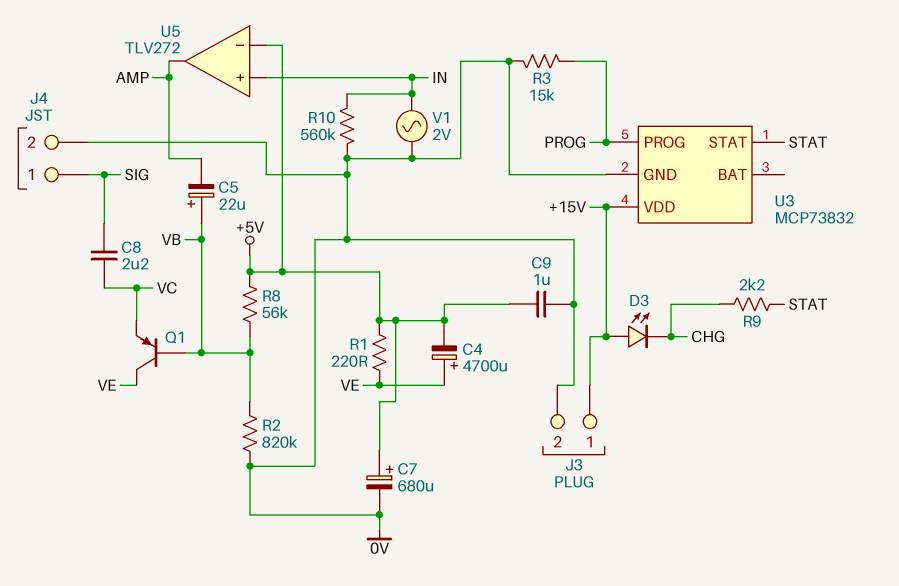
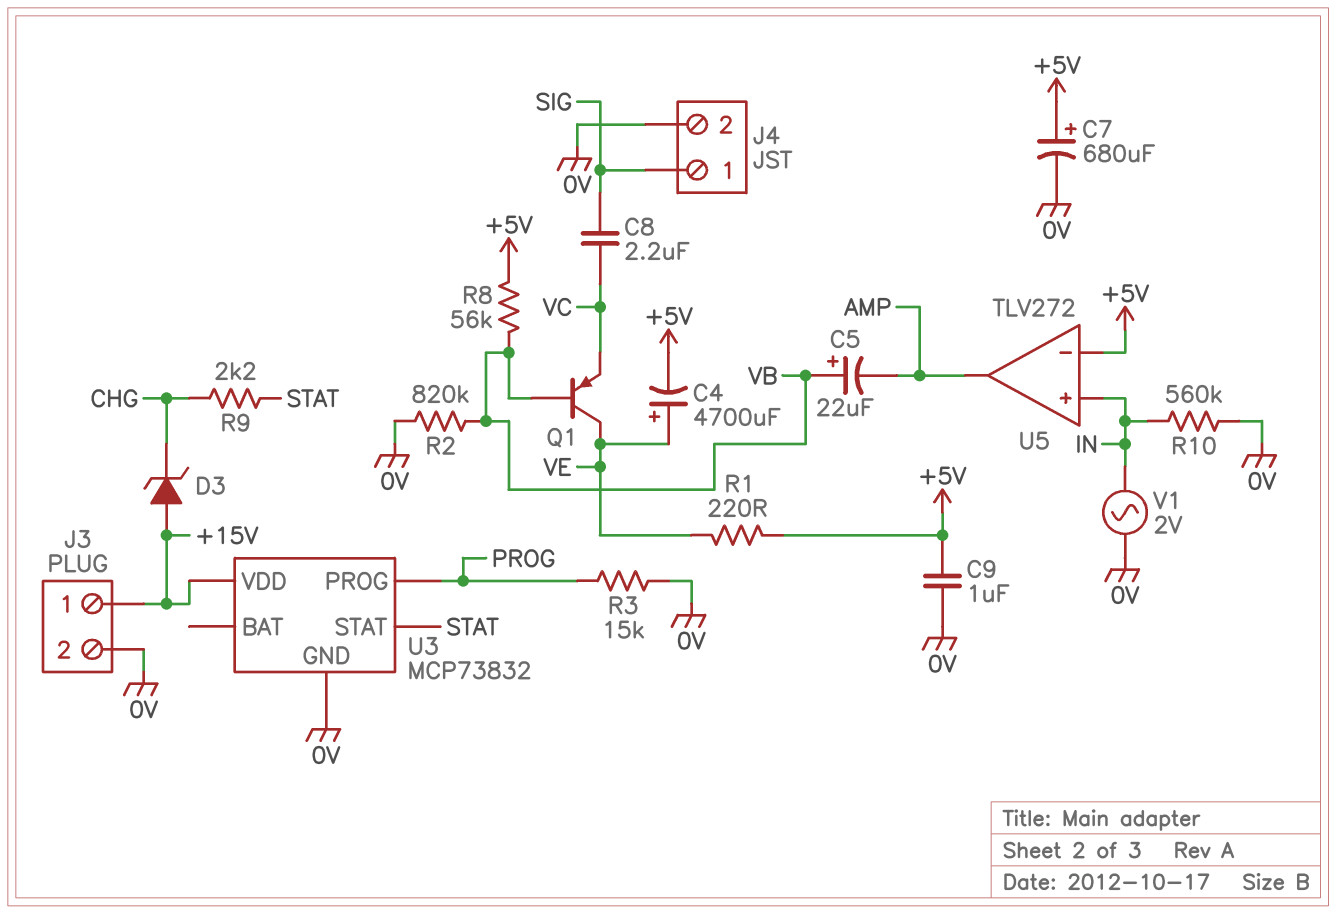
D3: LED (A +15V, K CHG) -> zener (A +15V, K CHG)

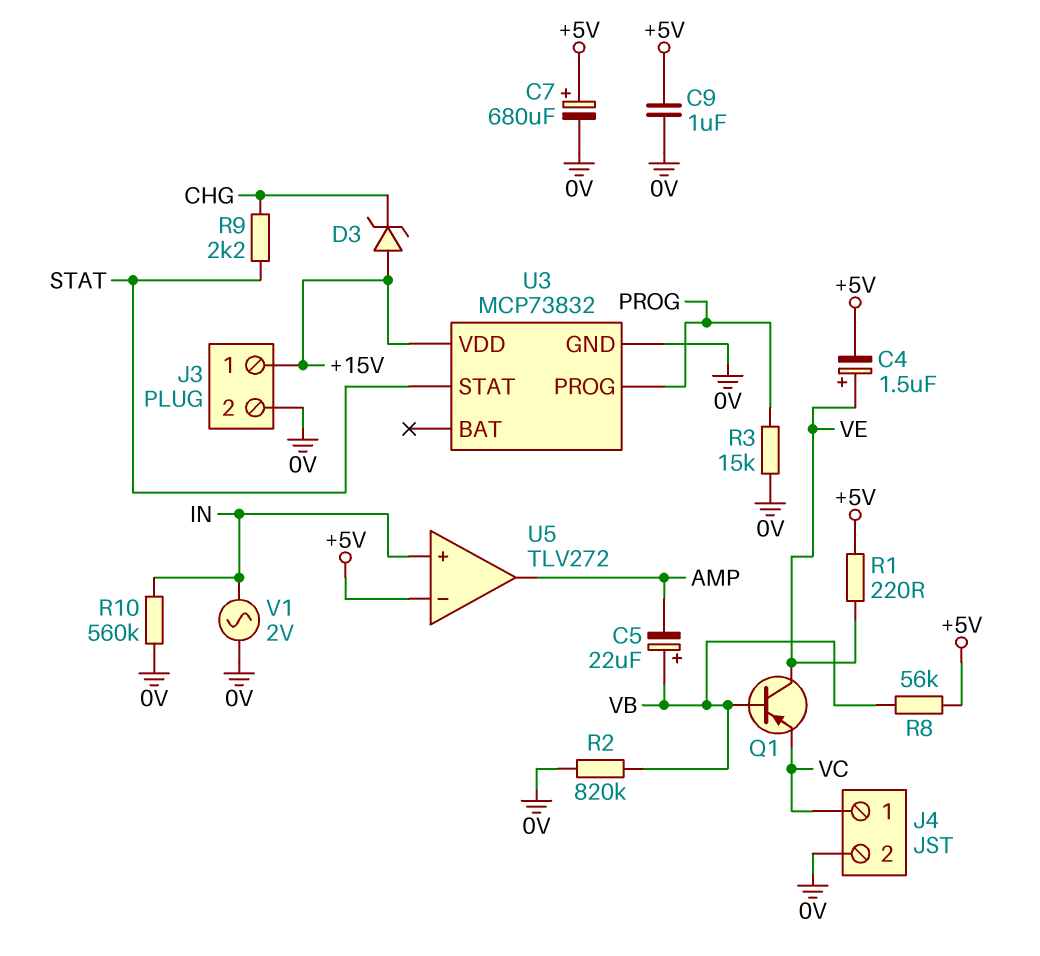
C4: 4700uF (plus VE, minus +5V) -> 1.5uF (plus VE, minus +5V)
C8: 2.2uF (SIG, VC) -> none
J4 pin 1: SIG -> VC

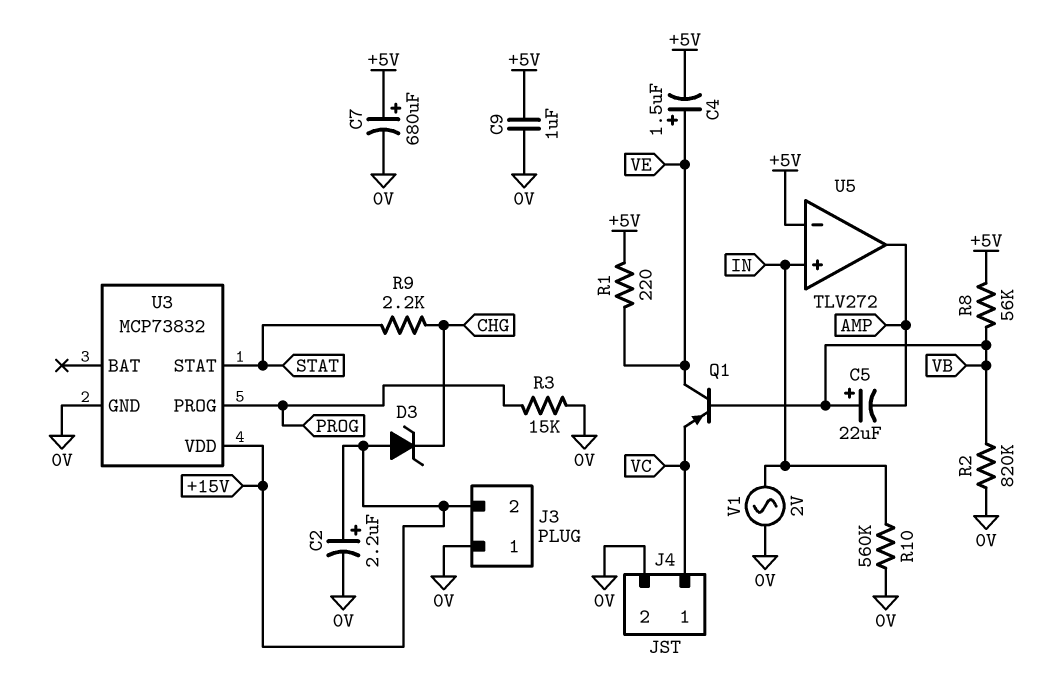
C2: none -> 2.2uF (plus +15V, minus 0V)
J3 pin 1: +15V -> 0V
J3 pin 2: 0V -> +15V

